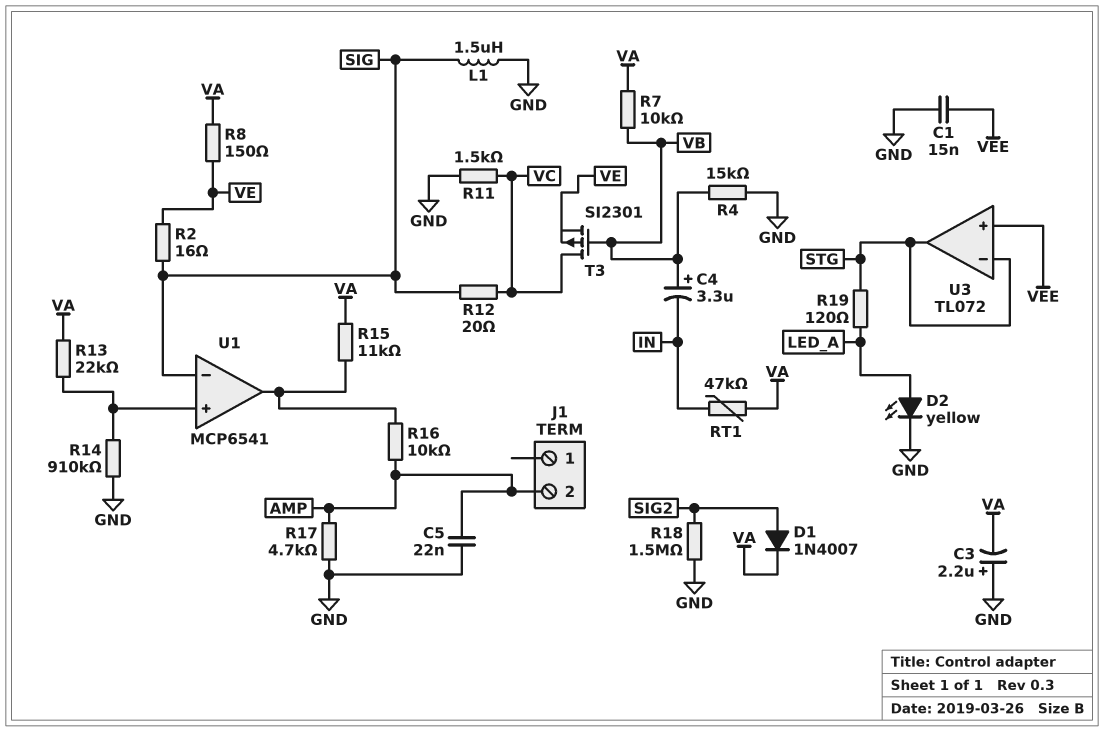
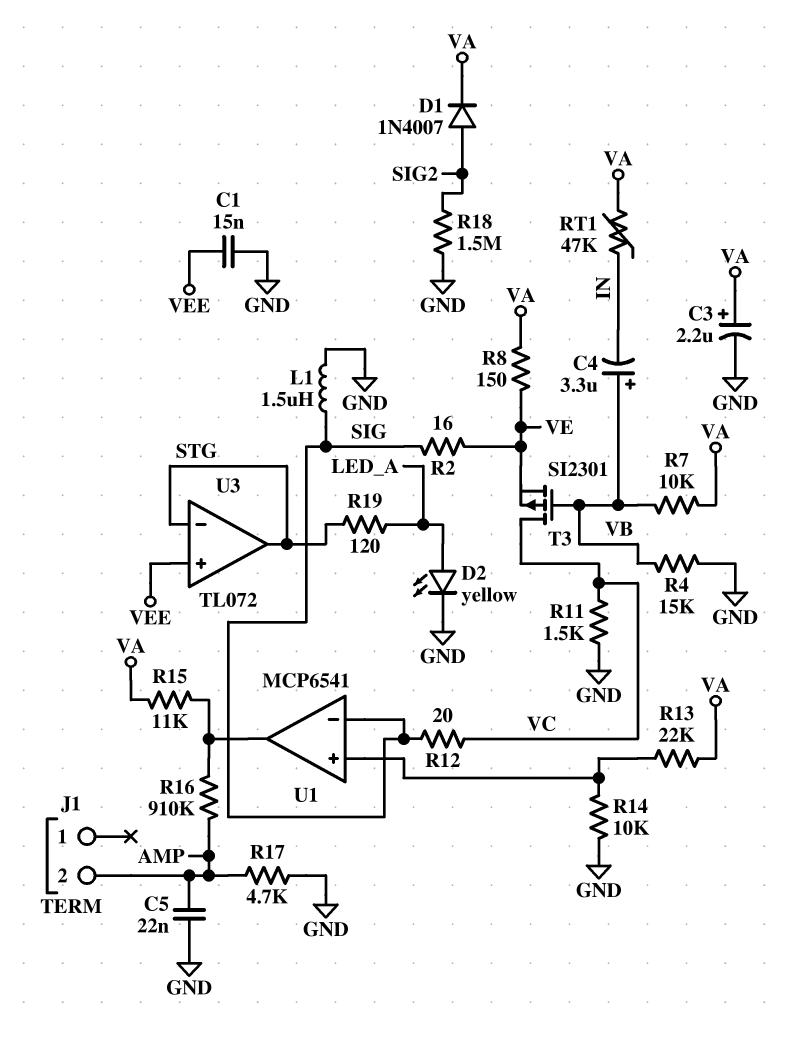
C3: 2.2uF (plus GND, minus VA) -> 2.2uF (plus VA, minus GND)
R14: 910k (GND, U1/in+) -> 10k (GND, U1/in+)
R16: 10k (AMP, U1/out) -> 910k (AMP, U1/out)

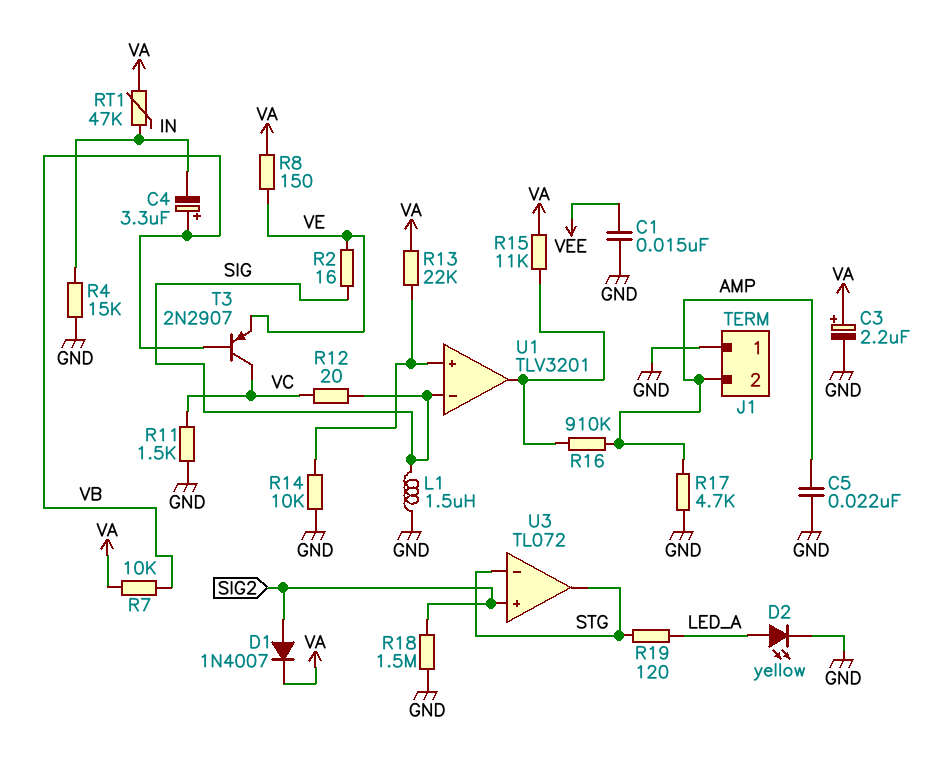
J1 pin 1: none -> GND
R4: 15k (GND, VB) -> 15k (GND, IN)
T3: PMOS SI2301 (G VB, D VC, S VE) -> PNP 2N2907 (B VB, C VC, E VE)
U1: MCP6541 -> TLV3201
U3 pin in+: VEE -> SIG2

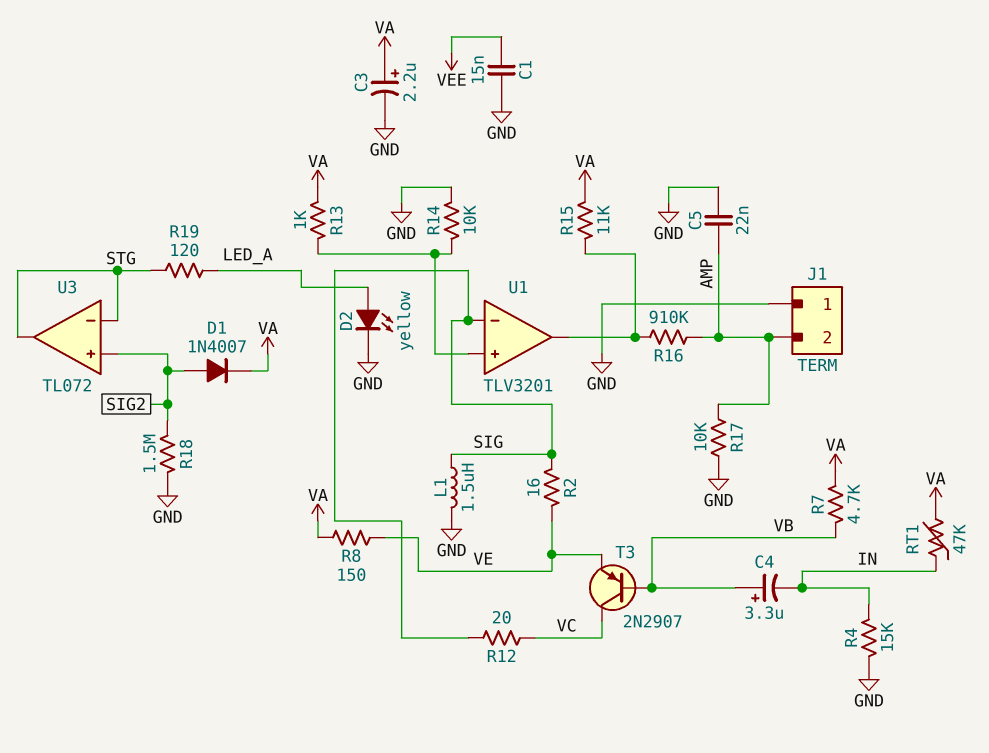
R7: 10k (VA, VB) -> 4.7k (VA, VB)
R11: 1.5k (GND, VC) -> none
R13: 22k (U1/in+, VA) -> 1k (U1/in+, VA)
R17: 4.7k (AMP, GND) -> 10k (AMP, GND)

